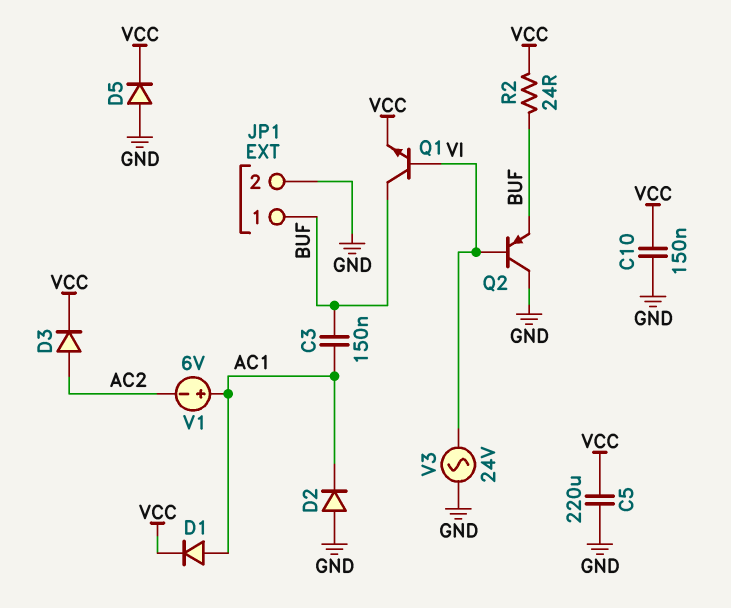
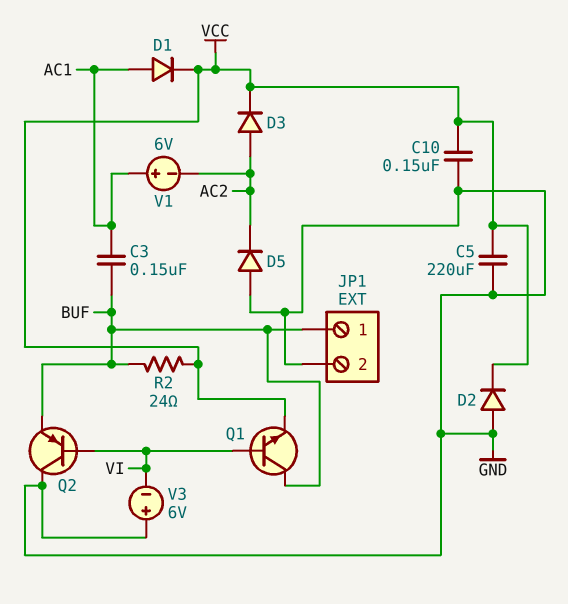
D2: diode (A GND, K AC1) -> diode (A GND, K VCC)
D5: diode (A GND, K VCC) -> diode (A GND, K AC2)
V3: AC 24V (GND, VI) -> 6V (plus GND, minus VI)

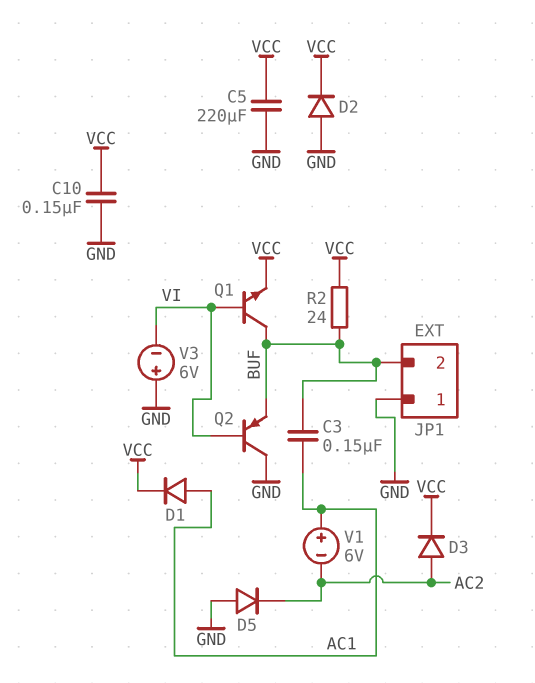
JP1 pin 1: BUF -> GND
JP1 pin 2: GND -> BUF

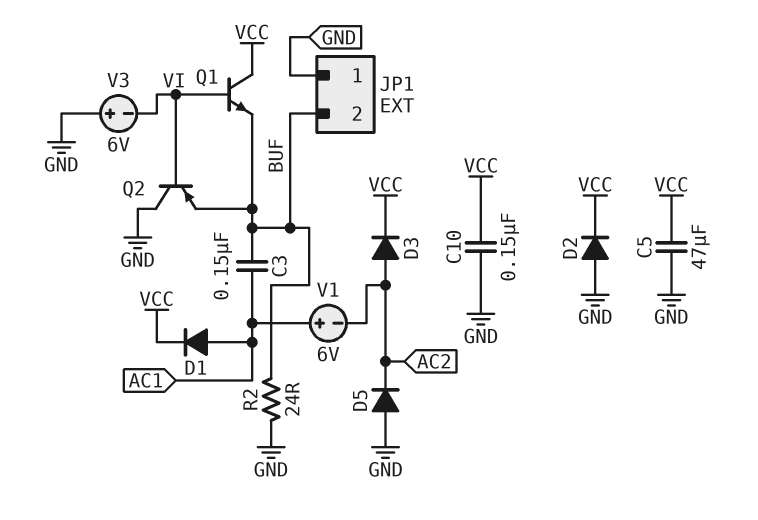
C5: 220uF (GND, VCC) -> 47uF (GND, VCC)
Q1: NPN (B VI, C BUF, E VCC) -> NPN (B VI, C VCC, E BUF)
R2: 24 (BUF, VCC) -> 24 (BUF, GND)

